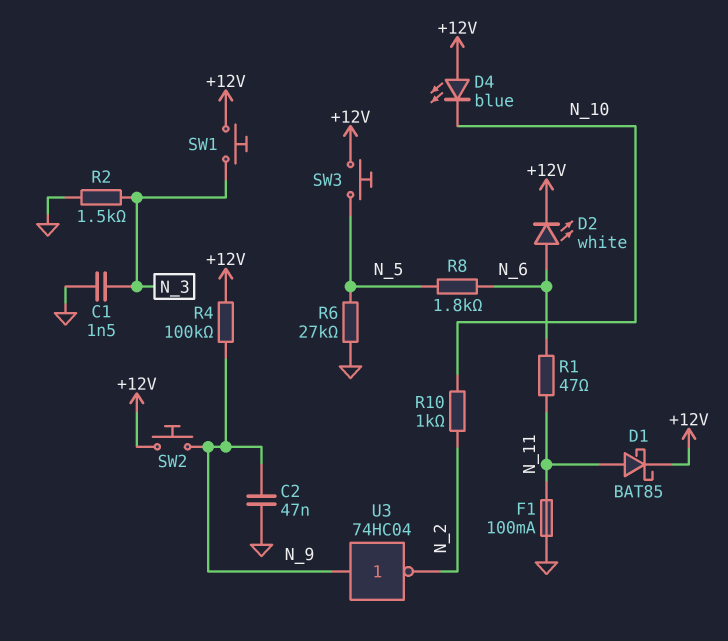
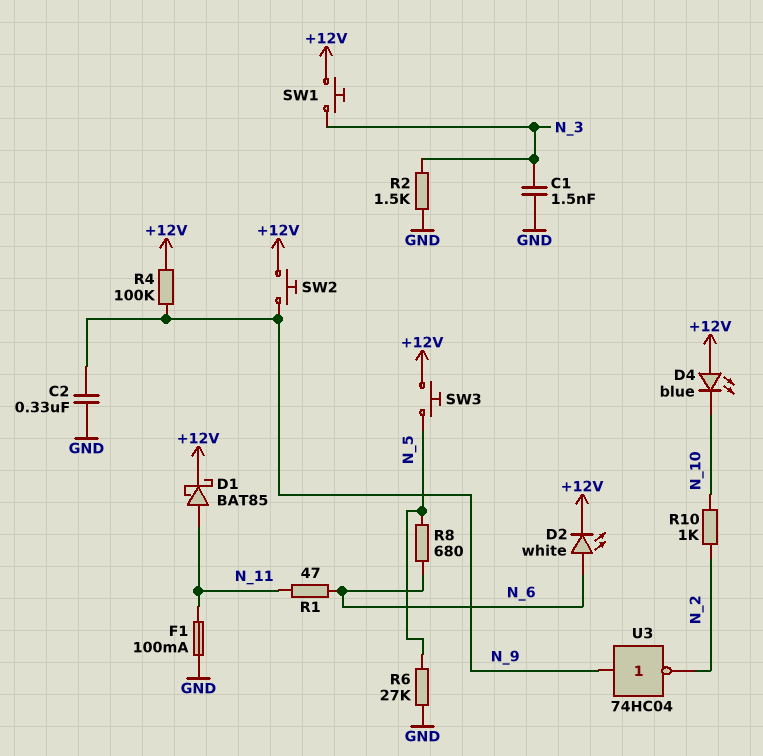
C2: 47nF (GND, N_9) -> 330nF (GND, N_9)
R8: 1.8k (N_5, N_6) -> 680 (N_5, N_6)

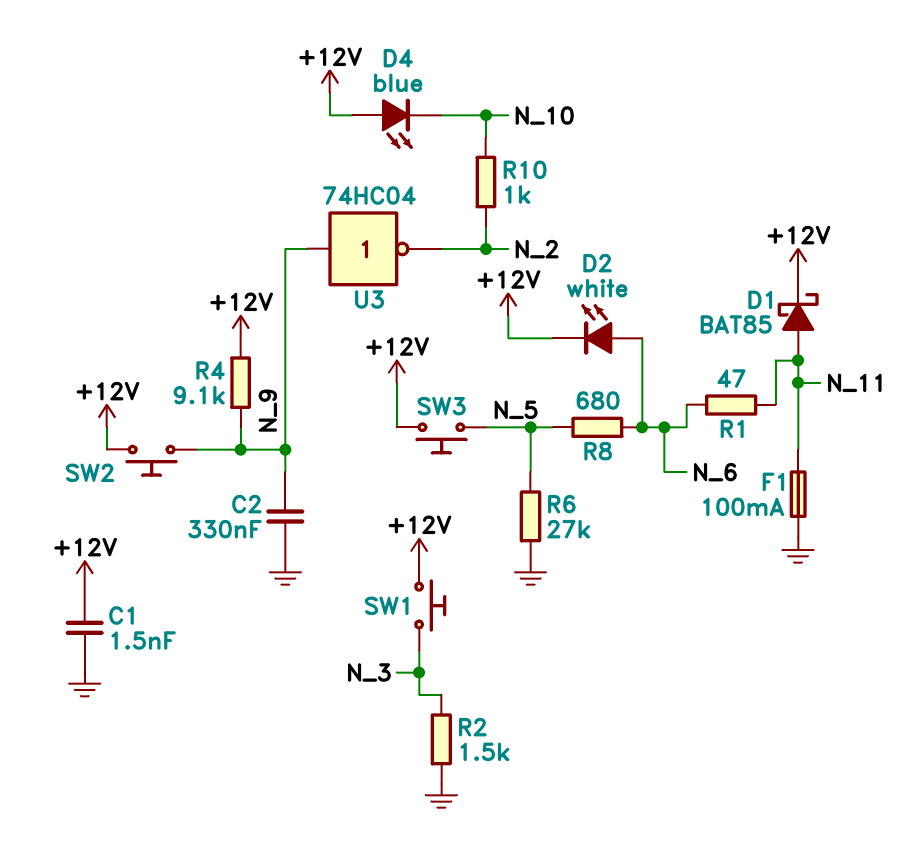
C1: 1.5nF (GND, N_3) -> 1.5nF (+12V, GND)
R4: 100k (+12V, N_9) -> 9.1k (+12V, N_9)

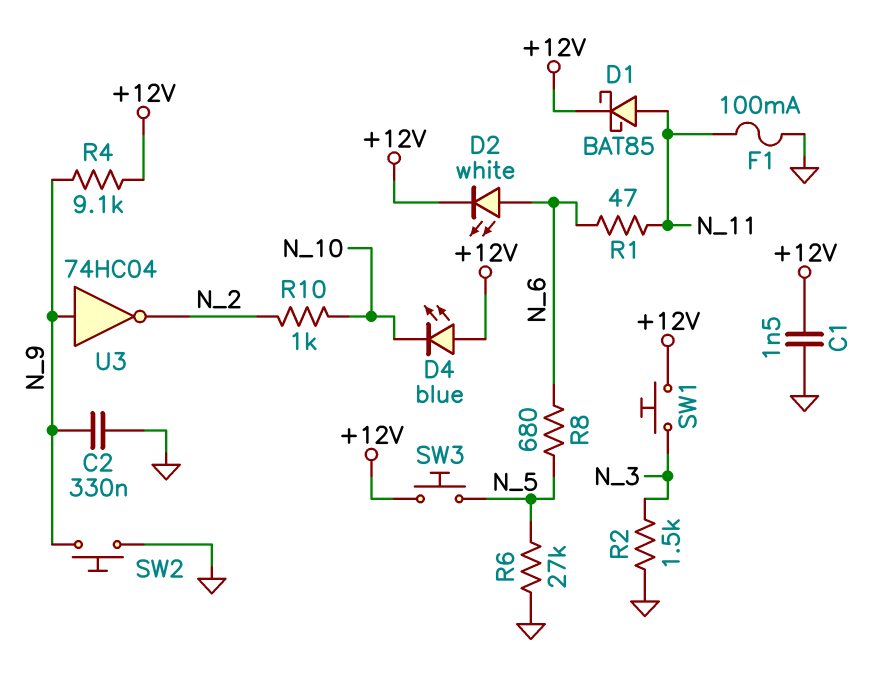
SW2: button (+12V, N_9) -> button (GND, N_9)

